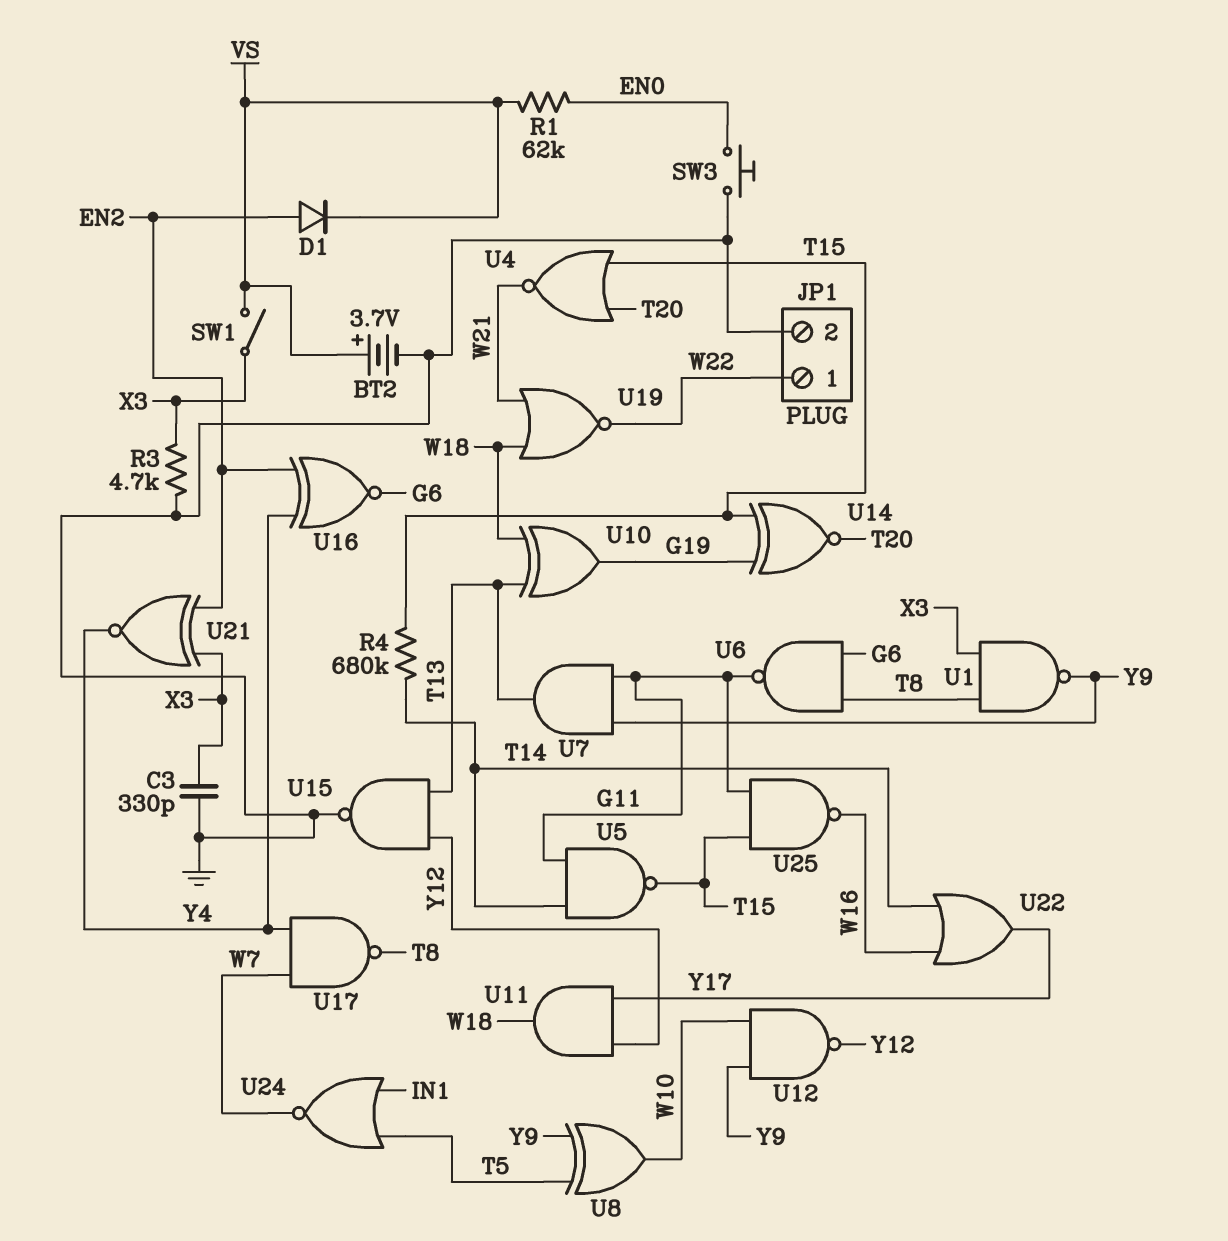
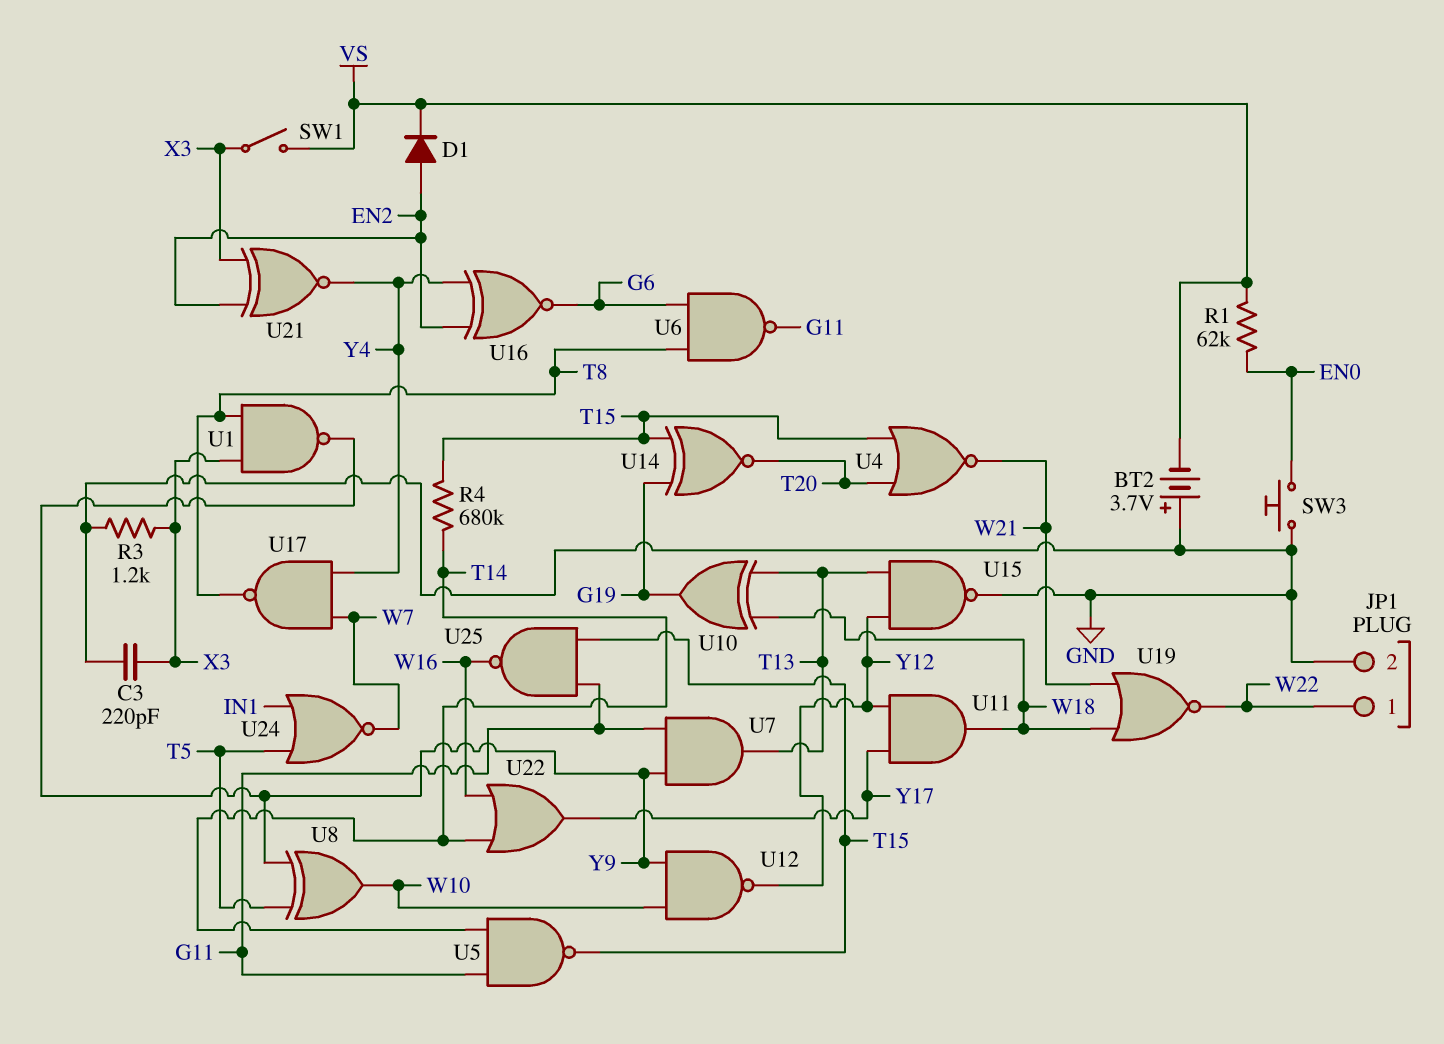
BT2: 3.7V (plus VS, minus GND) -> 3.7V (plus GND, minus VS)
C3: 330pF (GND, X3) -> 220pF (GND, X3)
R3: 4.7k (GND, X3) -> 1.2k (GND, X3)

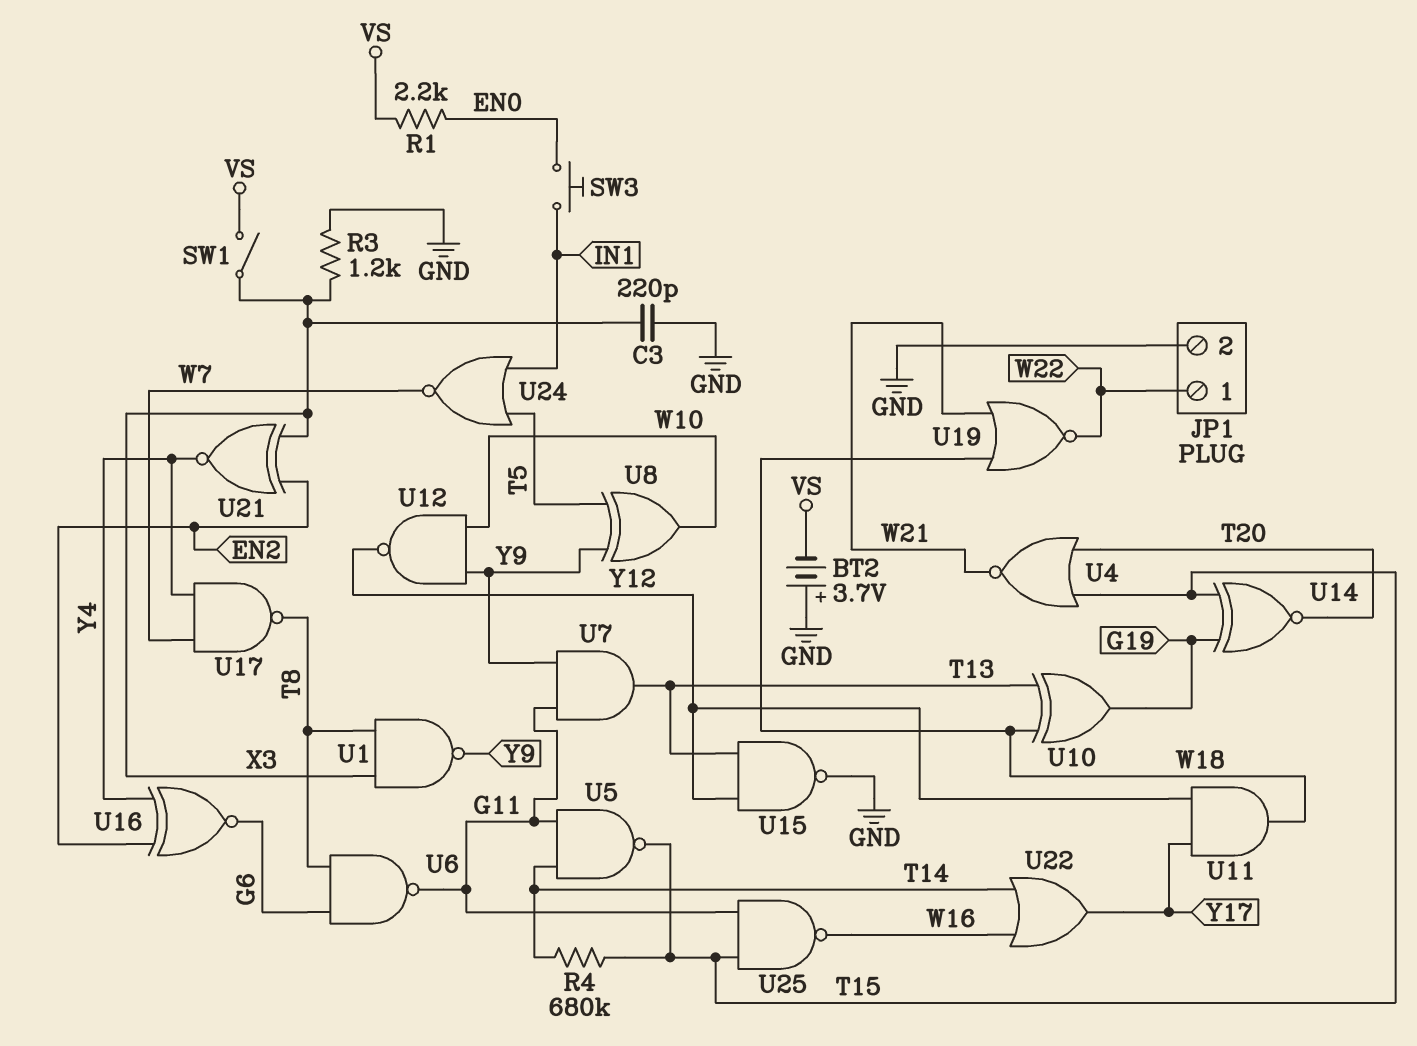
D1: diode (A EN2, K VS) -> none
R1: 62k (EN0, VS) -> 2.2k (EN0, VS)
SW3: button (EN0, GND) -> button (EN0, IN1)

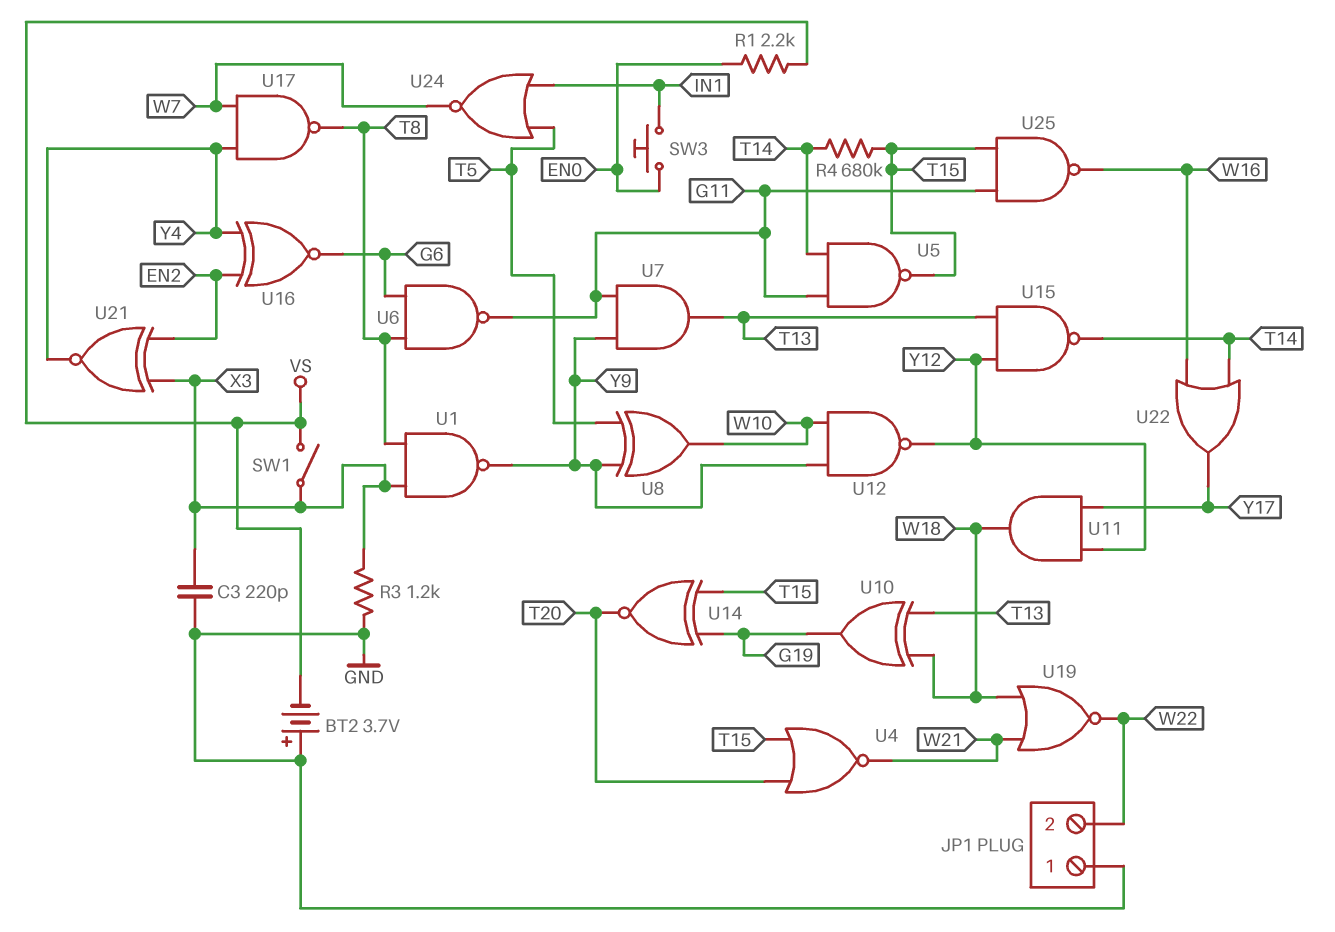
JP1 pin 1: W22 -> GND
JP1 pin 2: GND -> W22
U15: NAND (in T13, in Y12, out GND) -> NAND (in T13, in Y12, out T14)

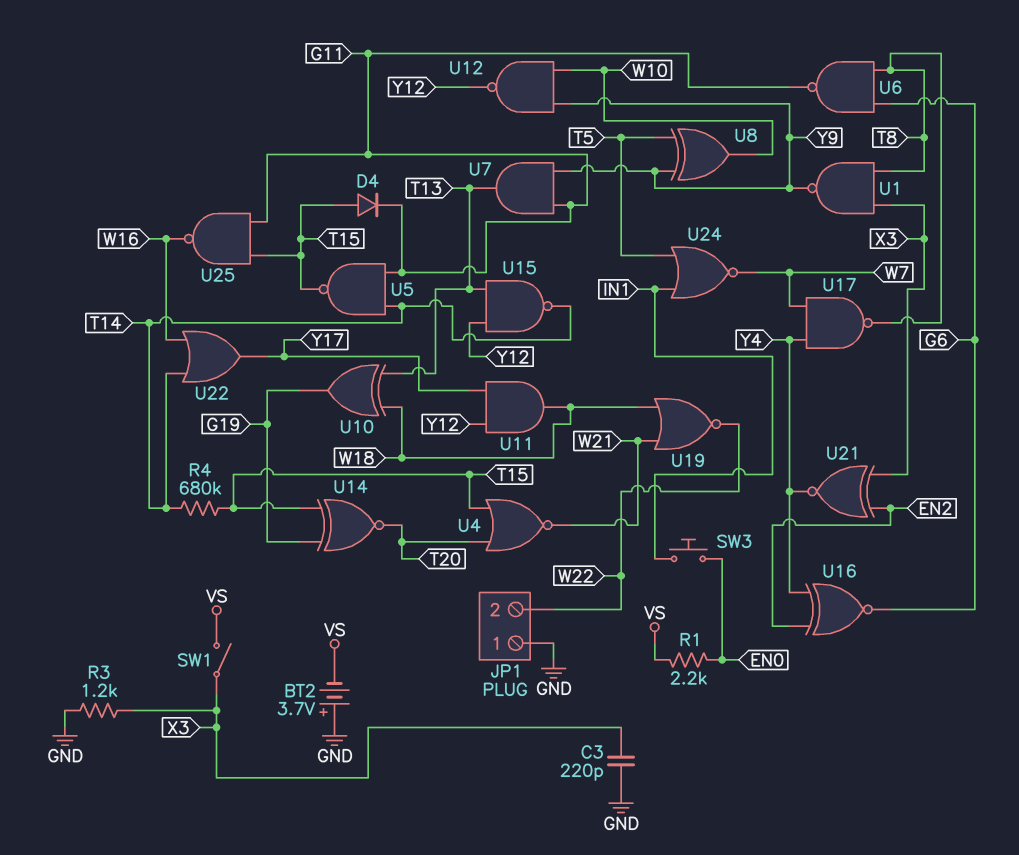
D4: none -> diode (A T15, K G11)

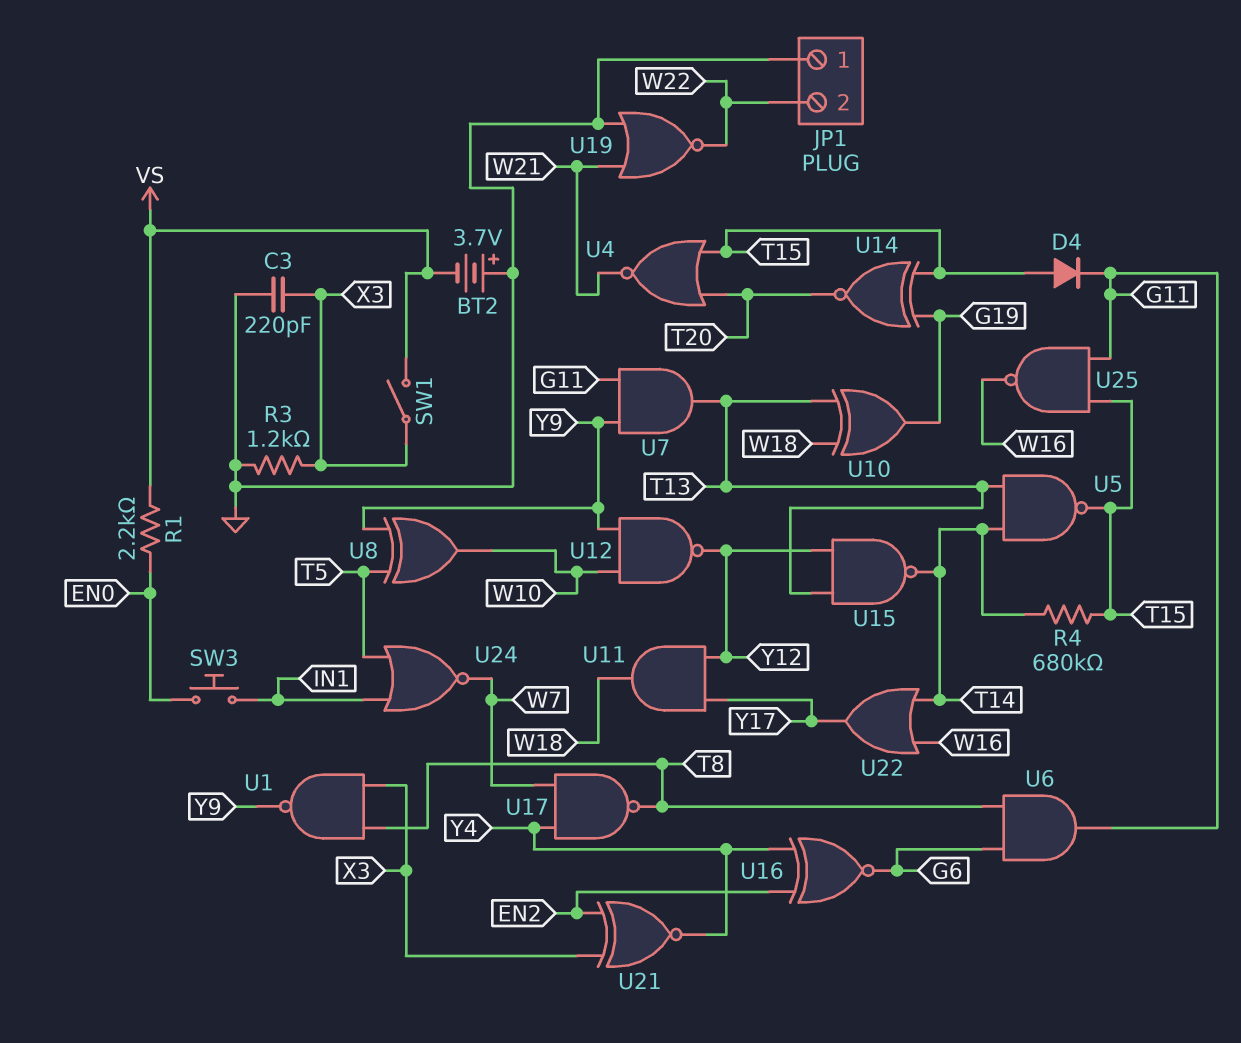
U5: NAND (in G11, in T14, out T15) -> NAND (in T13, in T14, out T15)
U6: NAND (in G6, in T8, out G11) -> AND (in G6, in T8, out G11)
U19: NOR (in W18, in W21, out W22) -> NOR (in GND, in W21, out W22)

